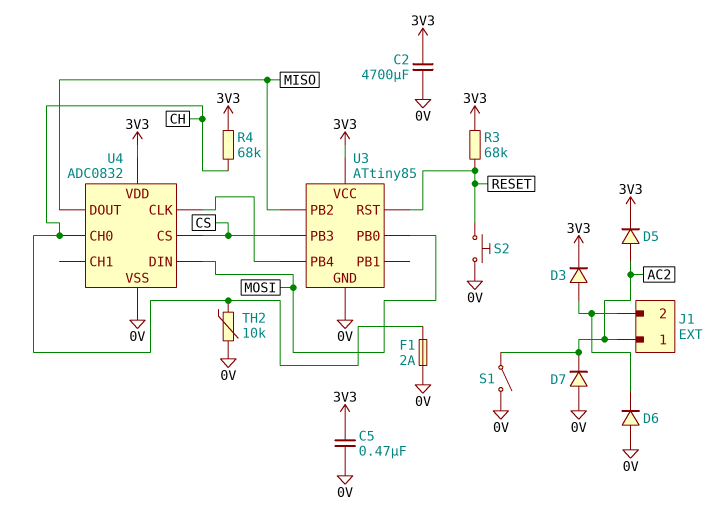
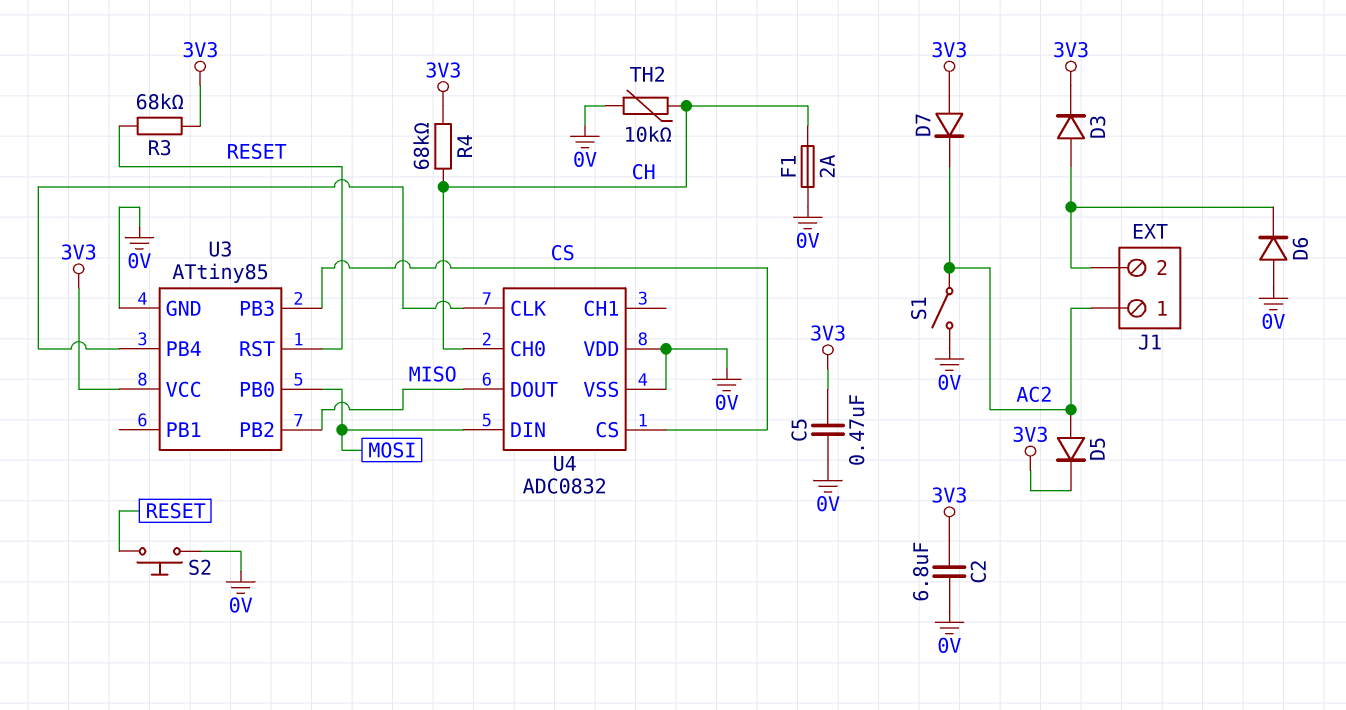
C2: 4700uF (0V, 3V3) -> 6.8uF (0V, 3V3)
D7: diode (A 0V, K AC2) -> diode (A 3V3, K AC2)
U4 pin VDD: 3V3 -> 0V

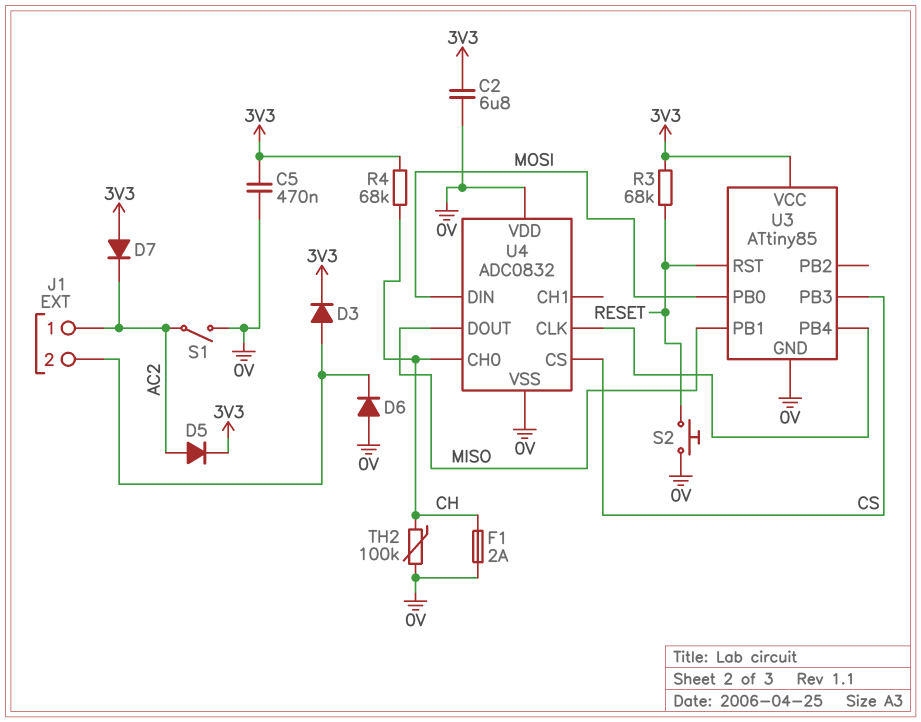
TH2: 10k (0V, CH) -> 100k (0V, CH)
U3 pin PB1: none -> MISO
U3 pin PB2: MISO -> none

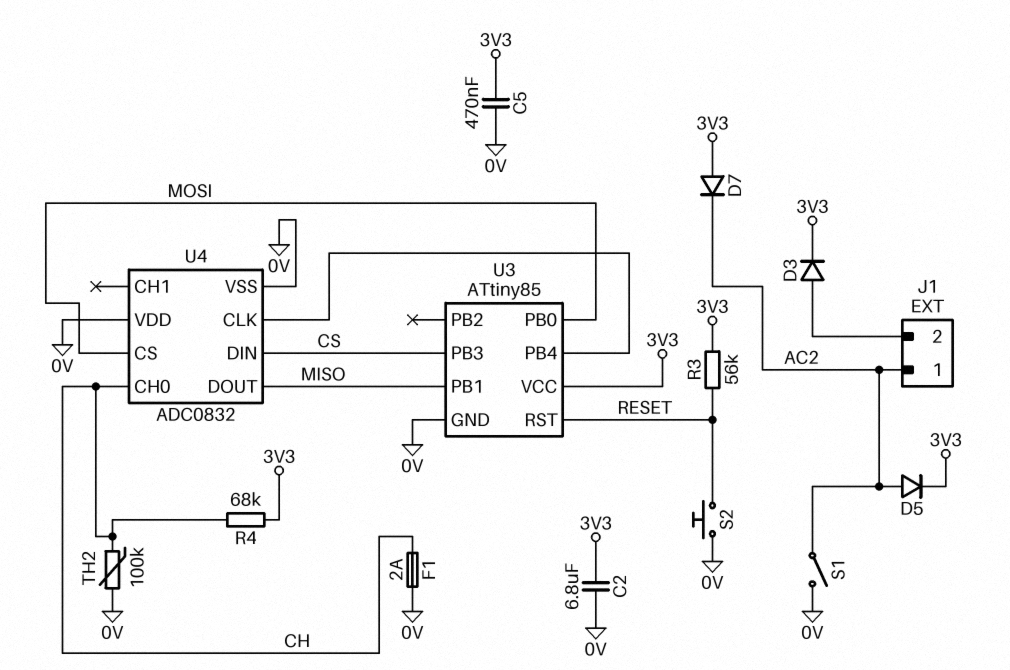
D6: diode (A 0V, K J1/2) -> none
R3: 68k (3V3, RESET) -> 56k (3V3, RESET)
U4 pin CS: CS -> MOSI
U4 pin DIN: MOSI -> CS

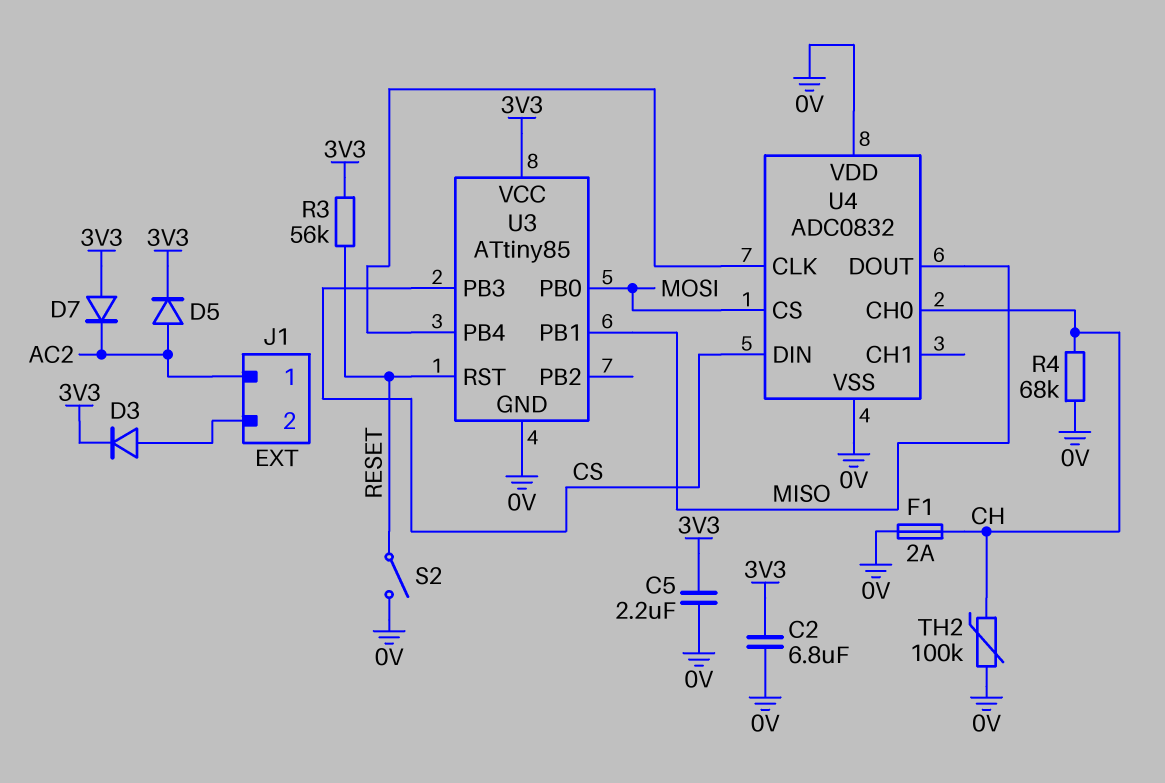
C5: 470nF (0V, 3V3) -> 2.2uF (0V, 3V3)
R4: 68k (3V3, CH) -> 68k (0V, CH)
S1: switch (0V, AC2) -> none
S2: button (0V, RESET) -> switch (0V, RESET)

